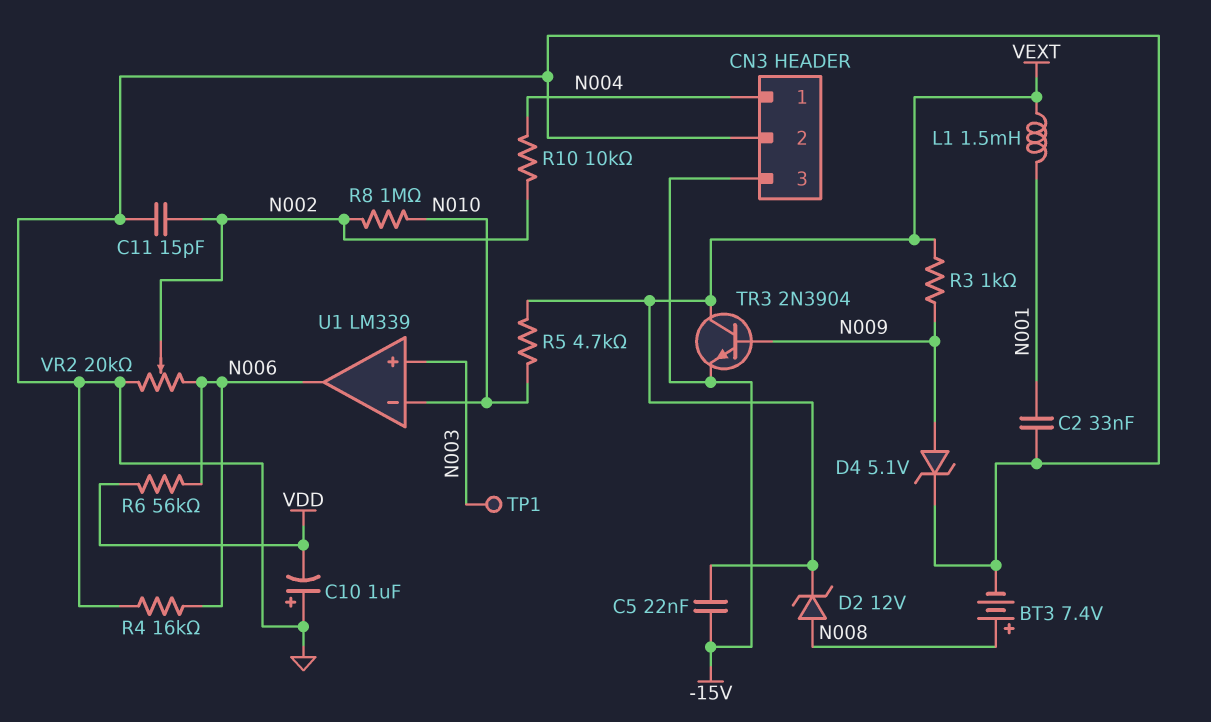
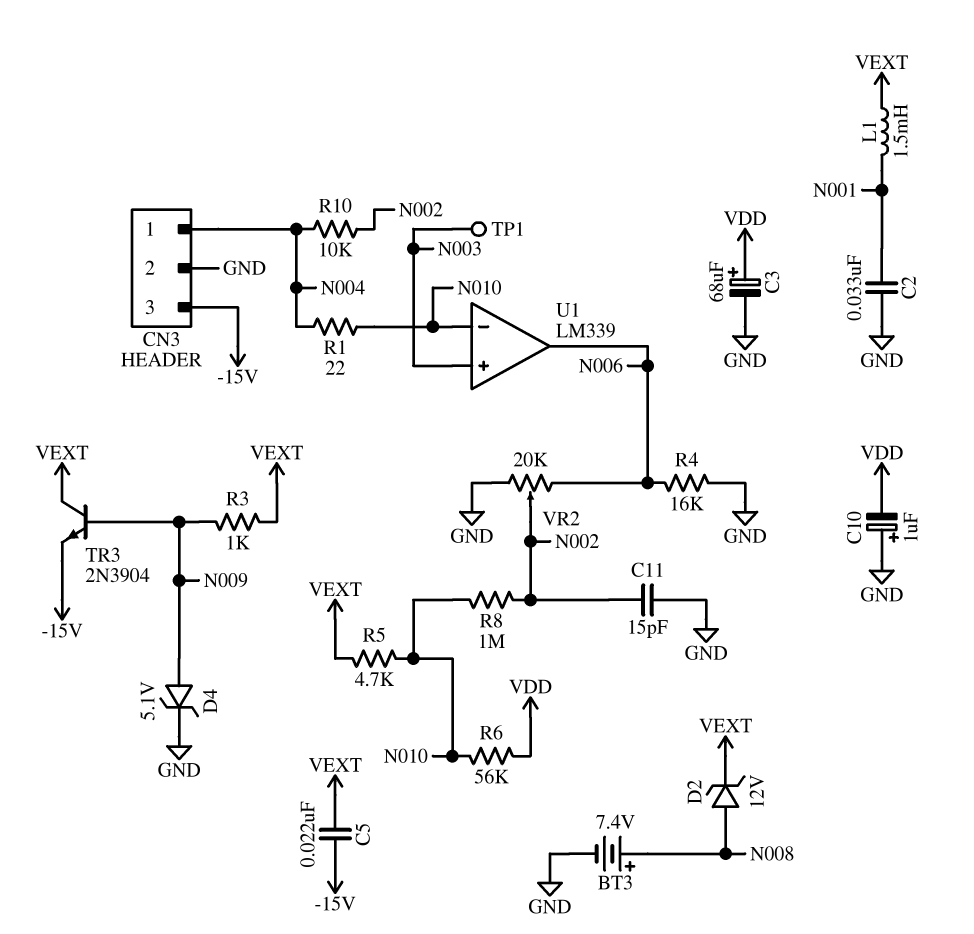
C3: none -> 68uF (plus VDD, minus GND)
R1: none -> 22 (N004, N010)
R6: 56k (N006, VDD) -> 56k (N010, VDD)

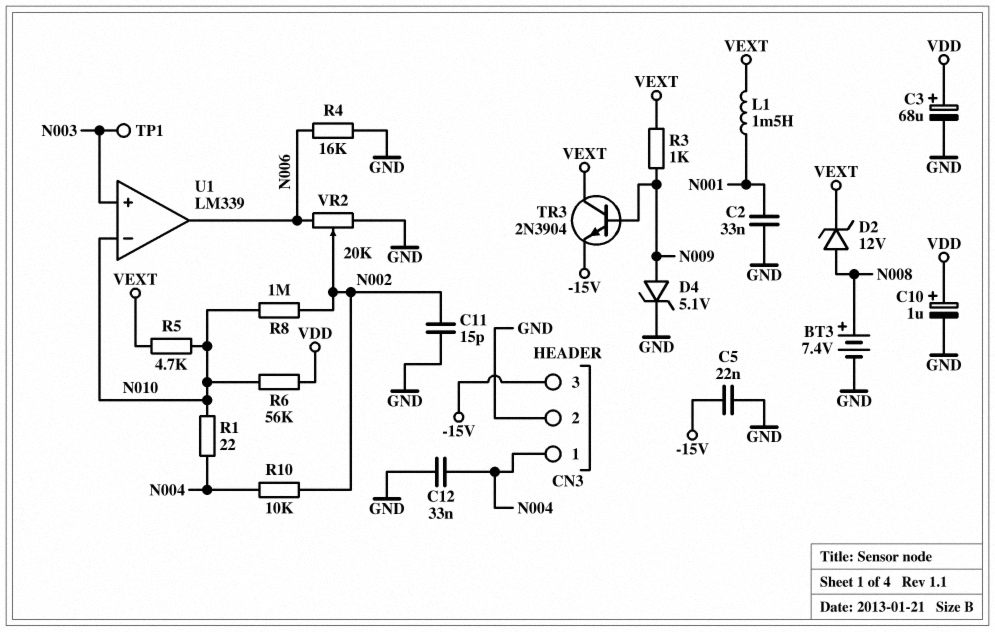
C5: 22nF (-15V, VEXT) -> 22nF (-15V, GND)
C10: 1uF (plus GND, minus VDD) -> 1uF (plus VDD, minus GND)
C12: none -> 33nF (GND, N004)

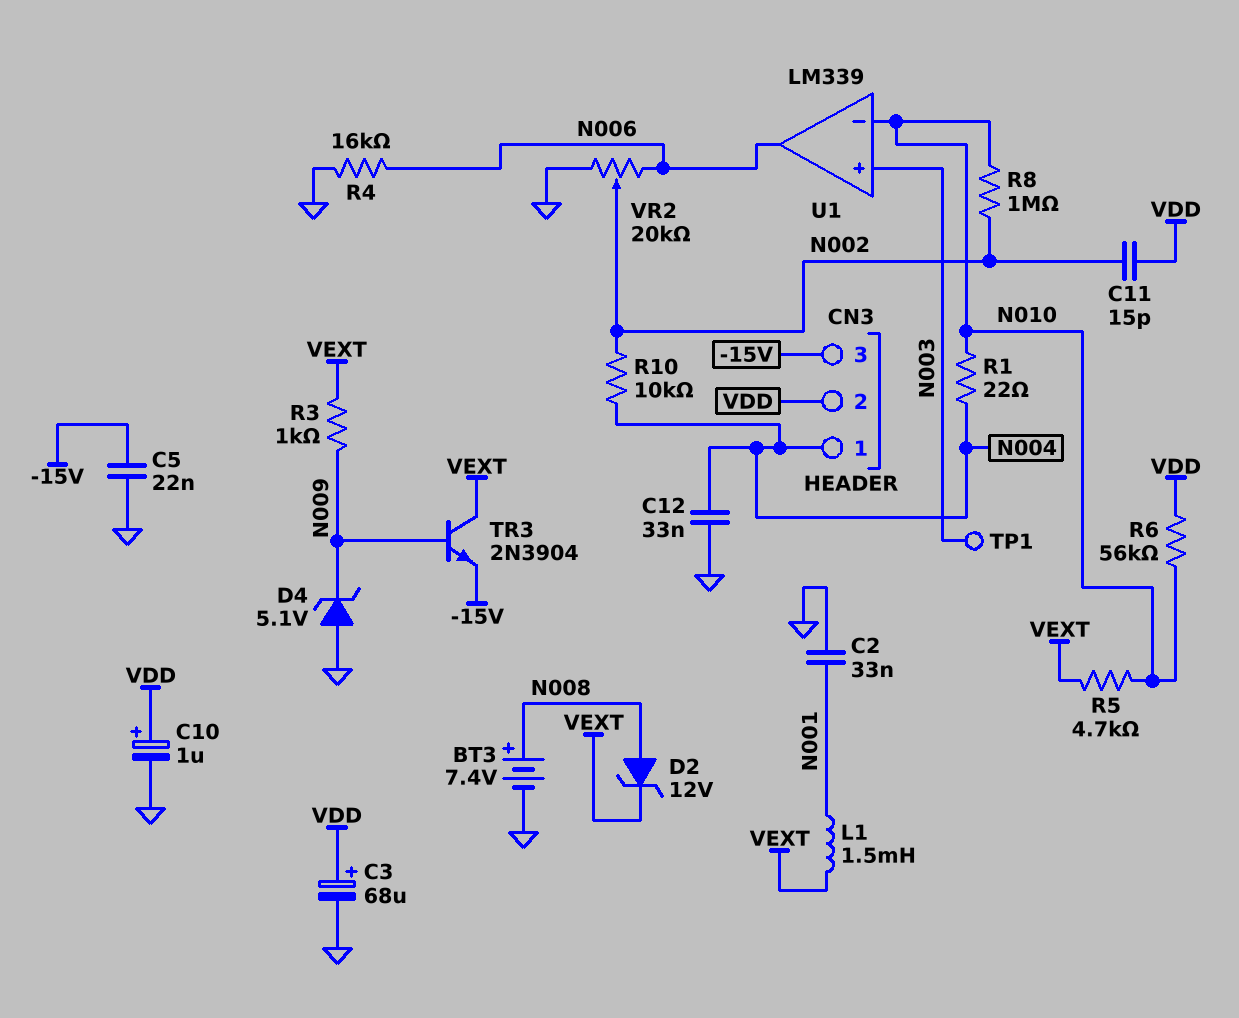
C11: 15pF (GND, N002) -> 15pF (N002, VDD)
CN3 pin 2: GND -> VDD
D4: zener 5.1V (A N009, K GND) -> zener 5.1V (A GND, K N009)

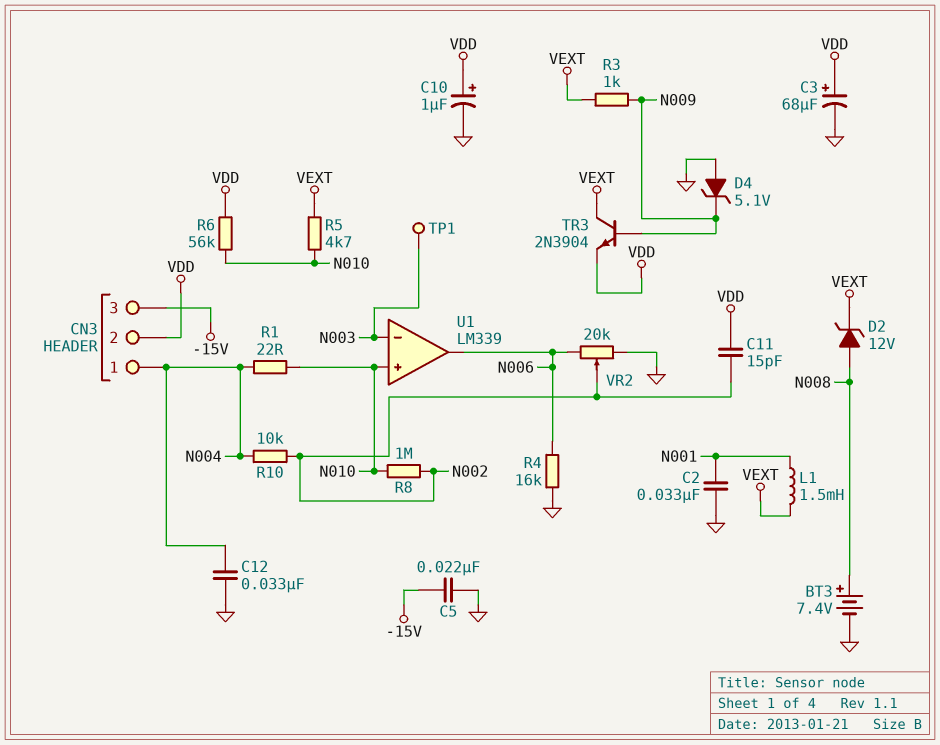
TR3: NPN 2N3904 (B N009, C VEXT, E -15V) -> NPN 2N3904 (B N009, C VEXT, E VDD)
U1 pin in+: N003 -> N010
U1 pin in-: N010 -> N003

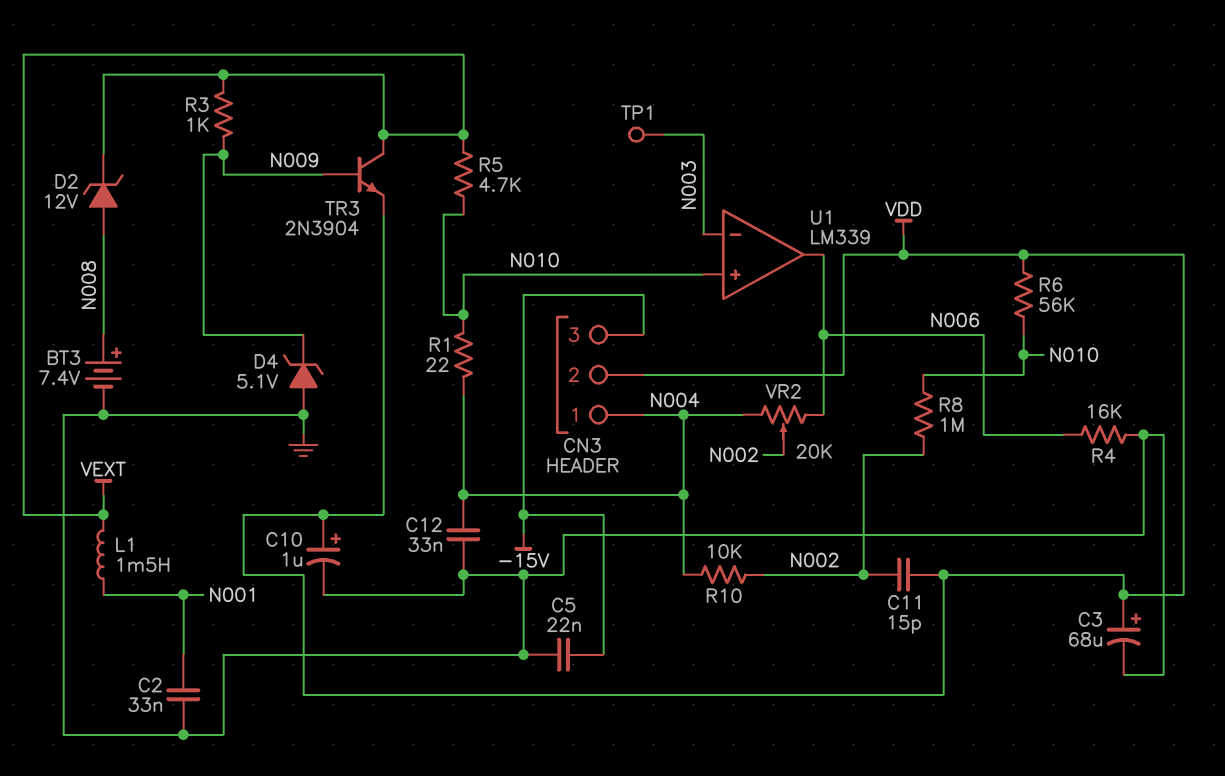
VR2: 20k (GND, N006, wiper N002) -> 20k (N004, N006, wiper N002)

